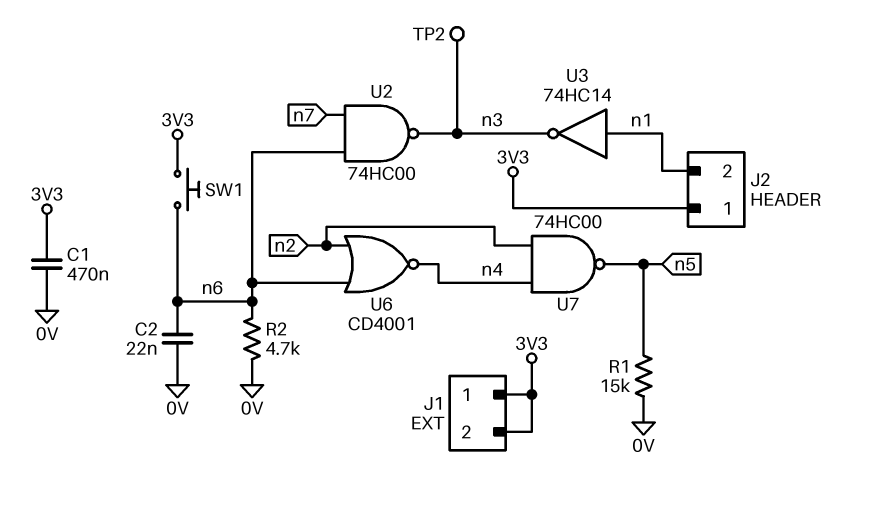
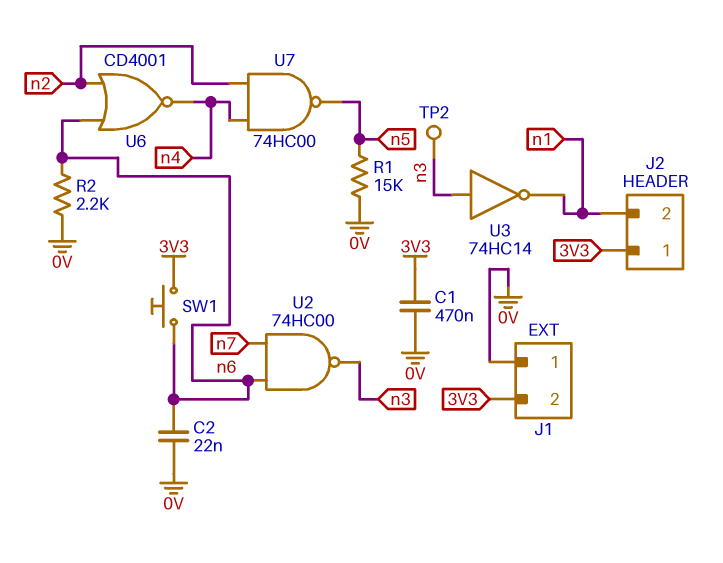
J1 pin 1: 3V3 -> 0V
R2: 4.7k (0V, n6) -> 2.2k (0V, n6)
U3: NOT 74HC14 (in n1, out n3) -> NOT 74HC14 (in n3, out n1)

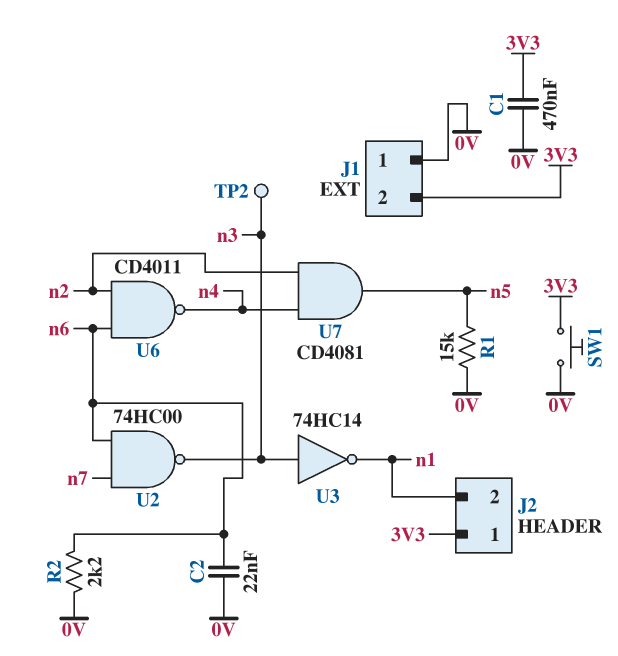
SW1: button (3V3, n6) -> button (0V, 3V3)
U6: NOR CD4001 (in n2, in n6, out n4) -> NAND CD4011 (in n2, in n6, out n4)
U7: NAND 74HC00 (in n2, in n4, out n5) -> AND CD4081 (in n2, in n4, out n5)

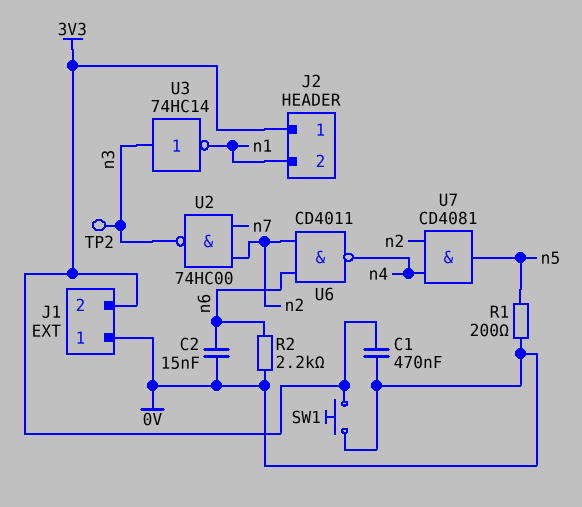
C2: 22nF (0V, n6) -> 15nF (0V, n6)
R1: 15k (0V, n5) -> 200 (0V, n5)
U2: NAND 74HC00 (in n6, in n7, out n3) -> NAND 74HC00 (in n2, in n7, out n3)

